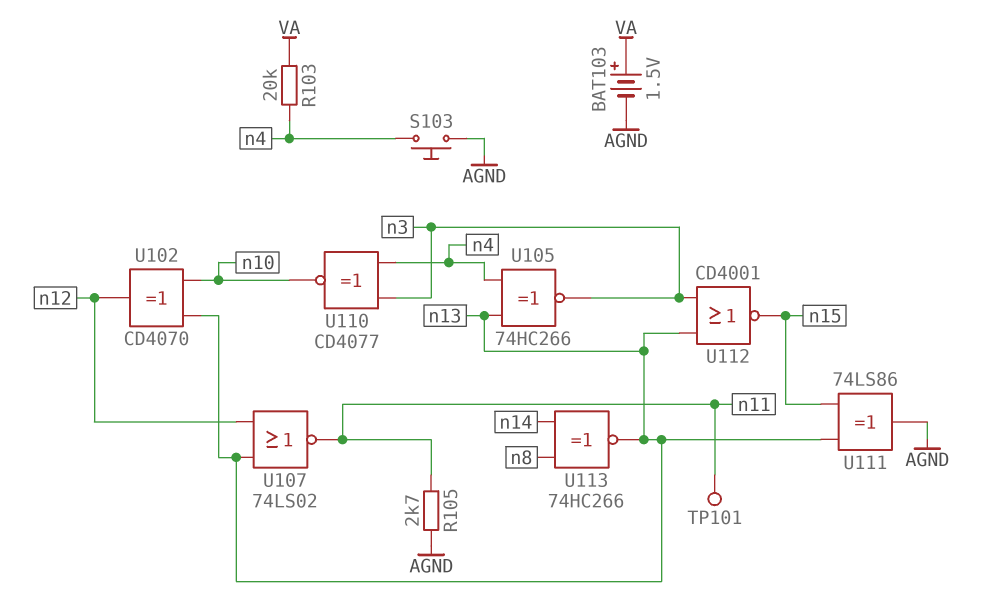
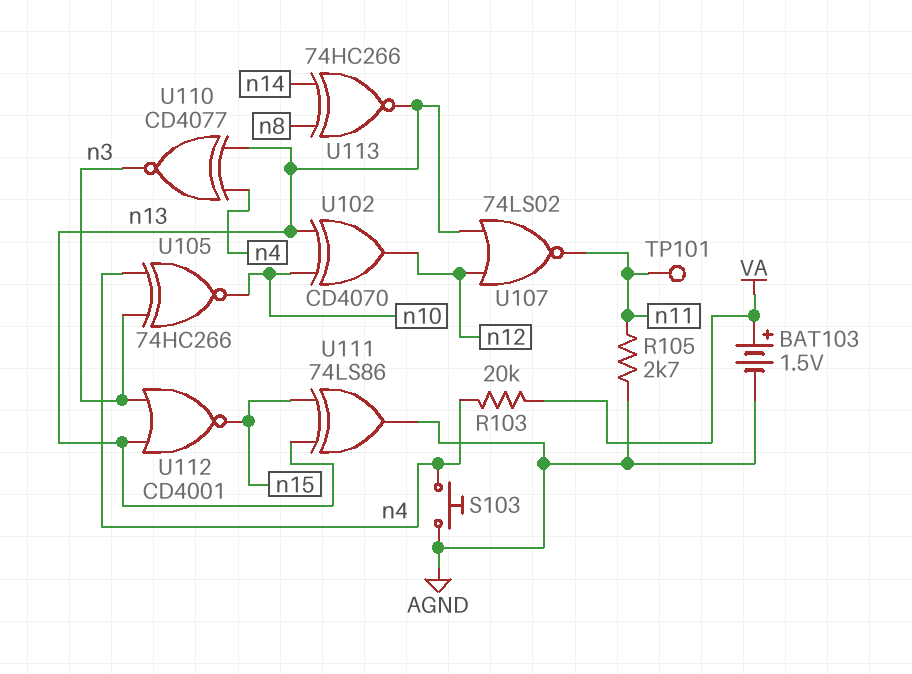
U105: XNOR 74HC266 (in n4, in n13, out n3) -> XNOR 74HC266 (in n3, in n4, out n10)
U110: XNOR CD4077 (in n3, in n4, out n10) -> XNOR CD4077 (in n4, in n13, out n3)

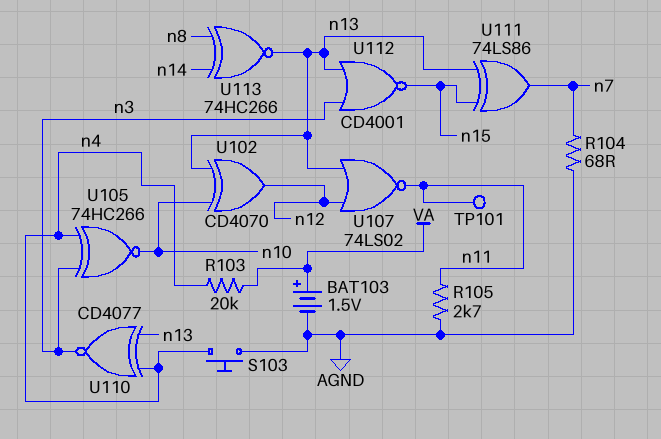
R104: none -> 68 (AGND, n7)
U111: XOR 74LS86 (in n13, in n15, out AGND) -> XOR 74LS86 (in n13, in n15, out n7)

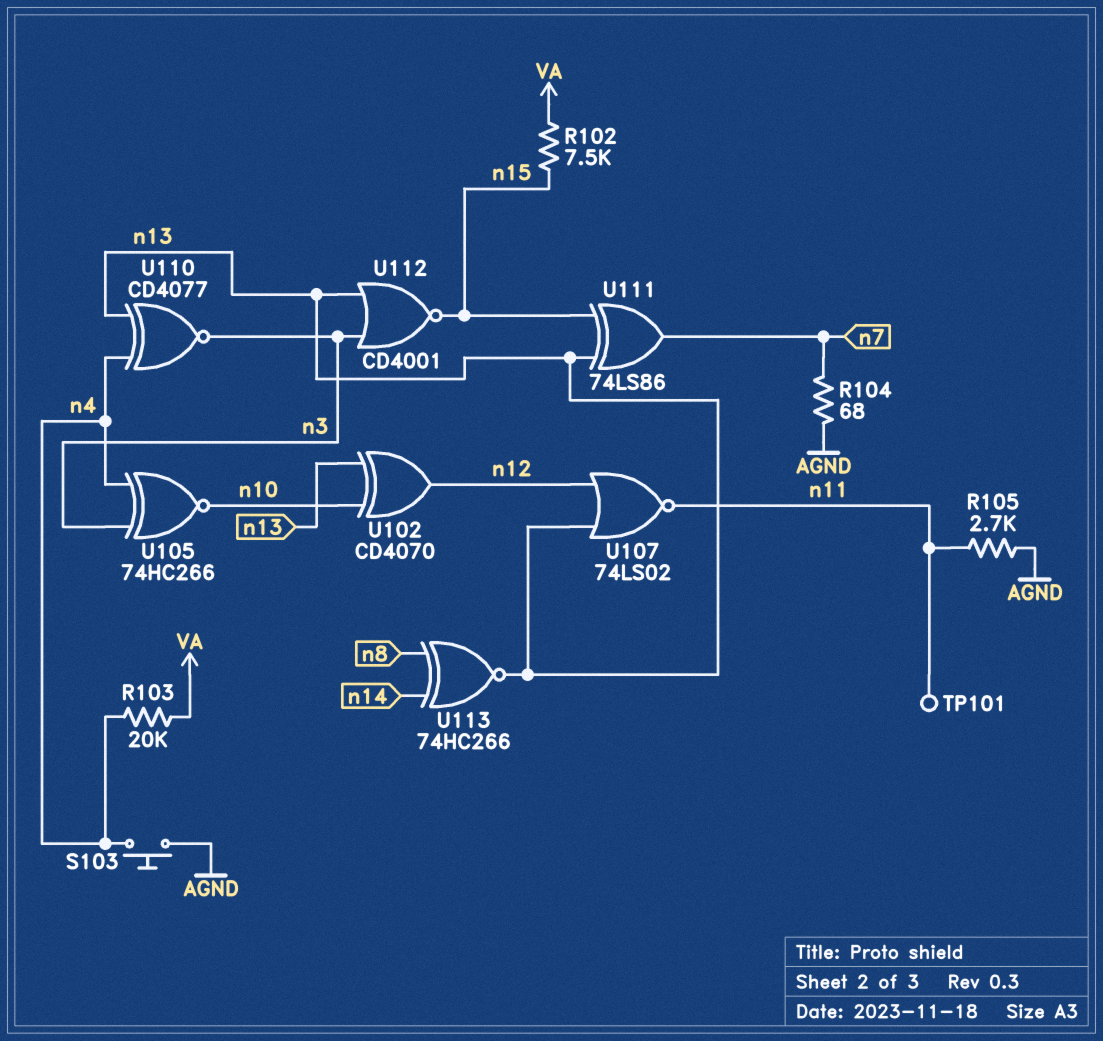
BAT103: 1.5V (plus VA, minus AGND) -> none
R102: none -> 7.5k (VA, n15)

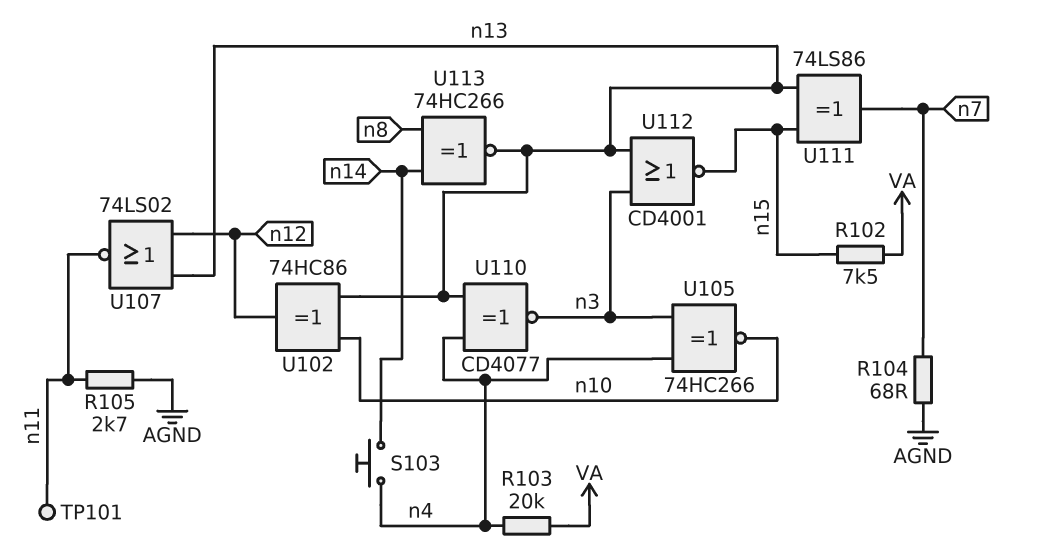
S103: button (AGND, n4) -> button (n4, n14)
U102: XOR CD4070 (in n10, in n13, out n12) -> XOR 74HC86 (in n10, in n13, out n12)

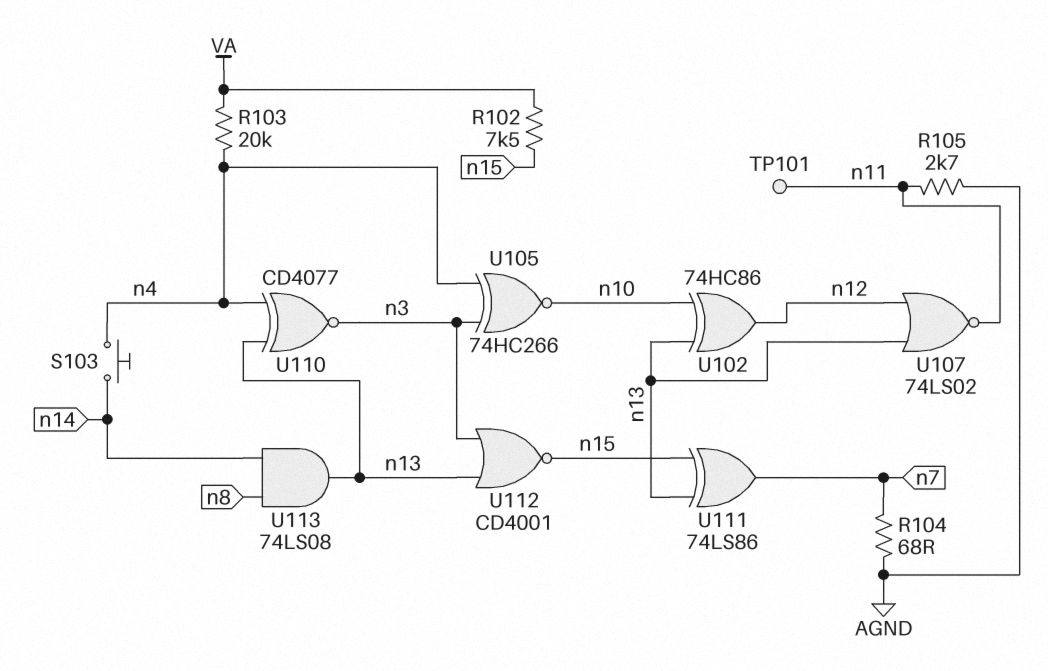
U113: XNOR 74HC266 (in n8, in n14, out n13) -> AND 74LS08 (in n8, in n14, out n13)

